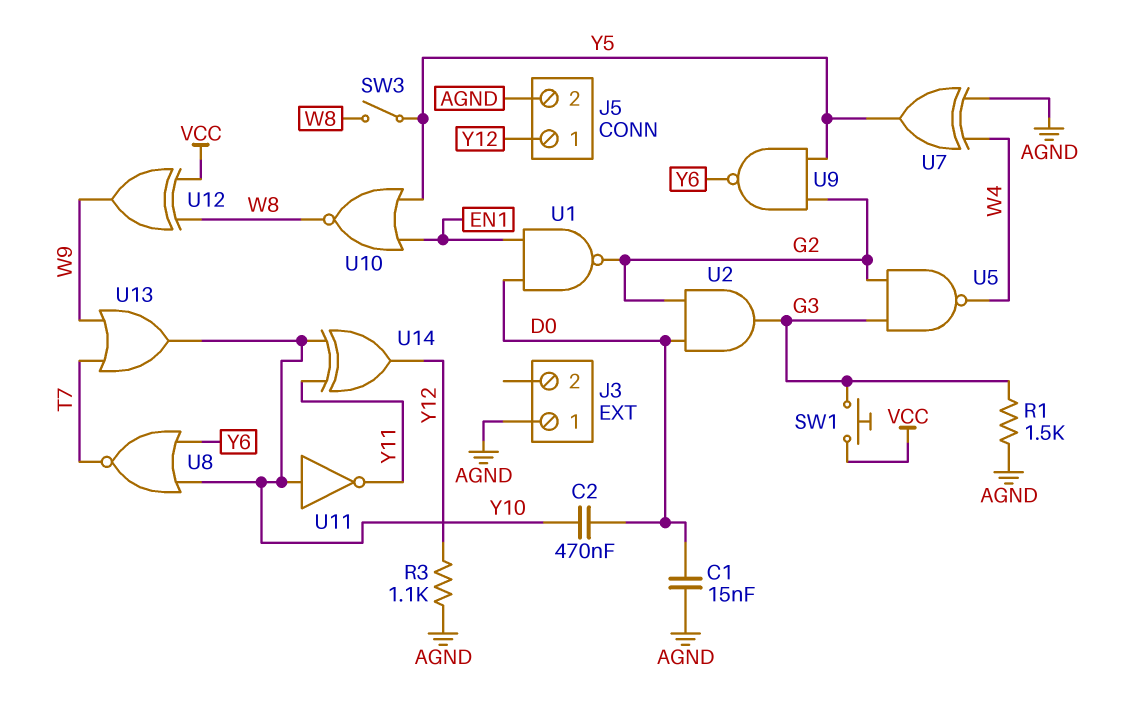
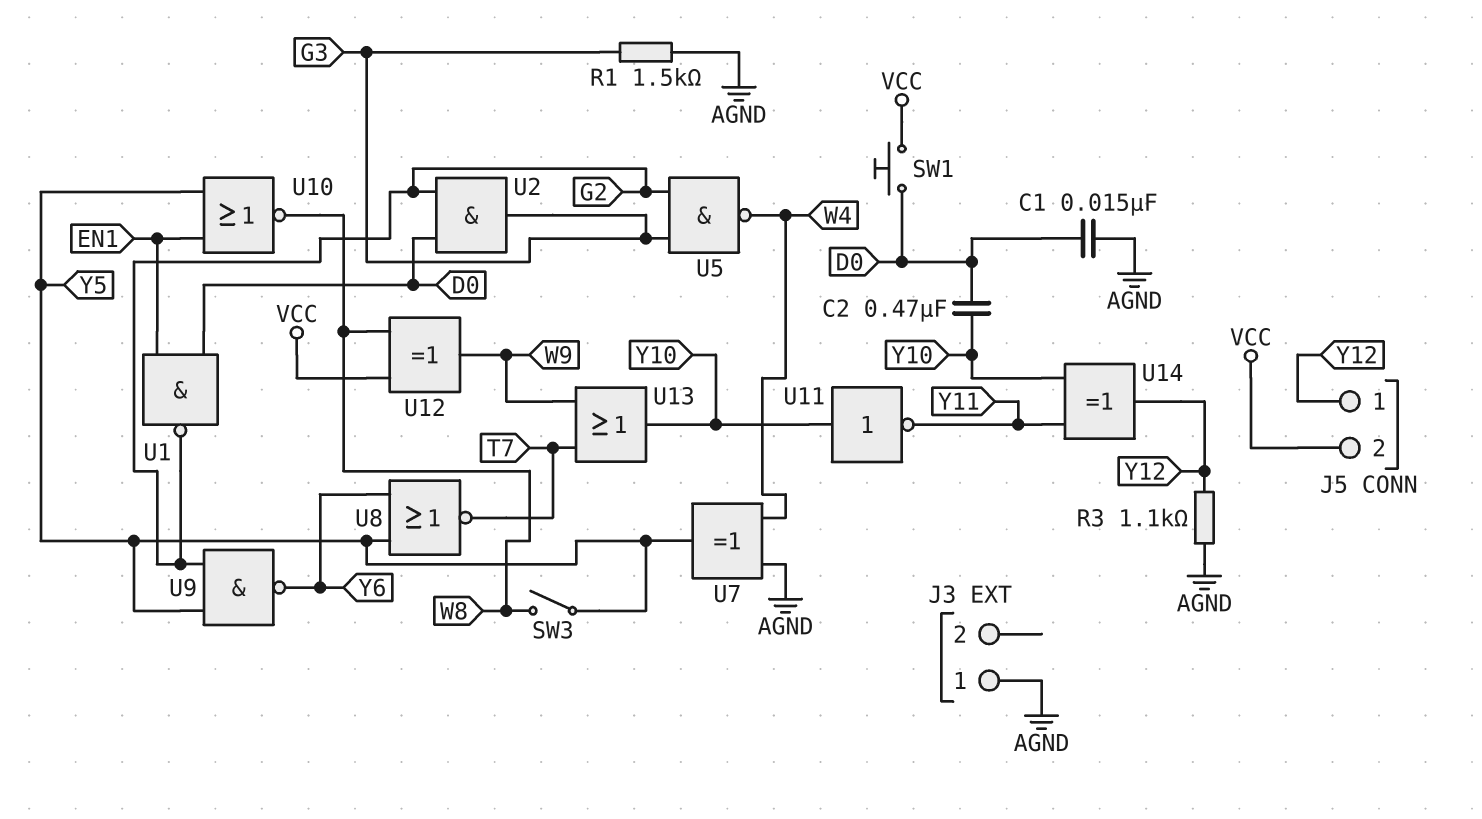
J5 pin 2: AGND -> VCC
SW1: button (G3, VCC) -> button (D0, VCC)
U8: NOR (in Y6, in Y10, out T7) -> NOR (in Y5, in Y6, out T7)

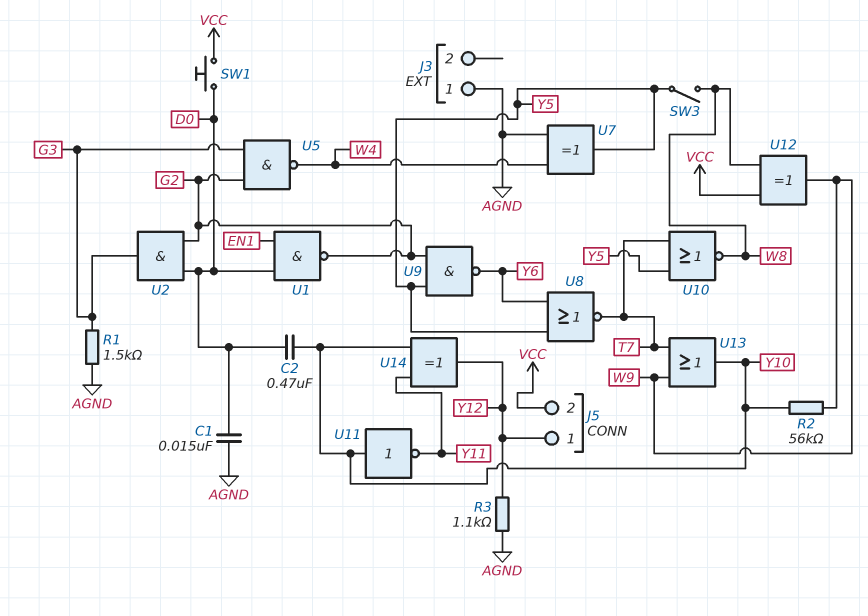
R2: none -> 56k (W9, Y10)
U10: NOR (in EN1, in Y5, out W8) -> NOR (in T7, in Y5, out W8)

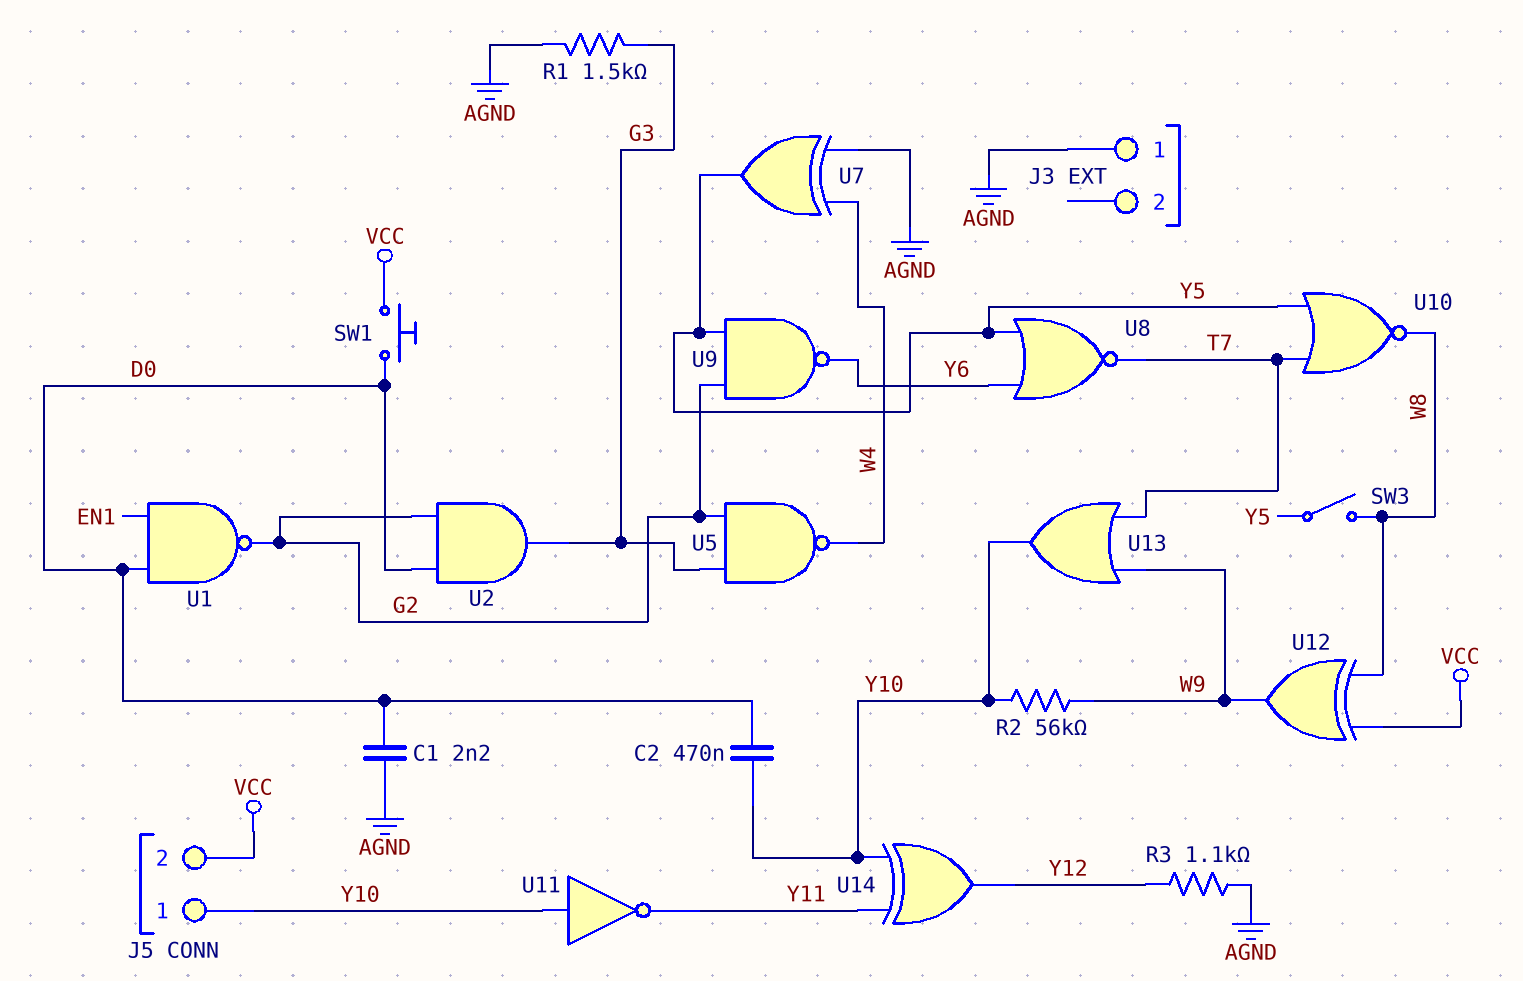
C1: 15nF (AGND, D0) -> 2.2nF (AGND, D0)
J5 pin 1: Y12 -> Y10

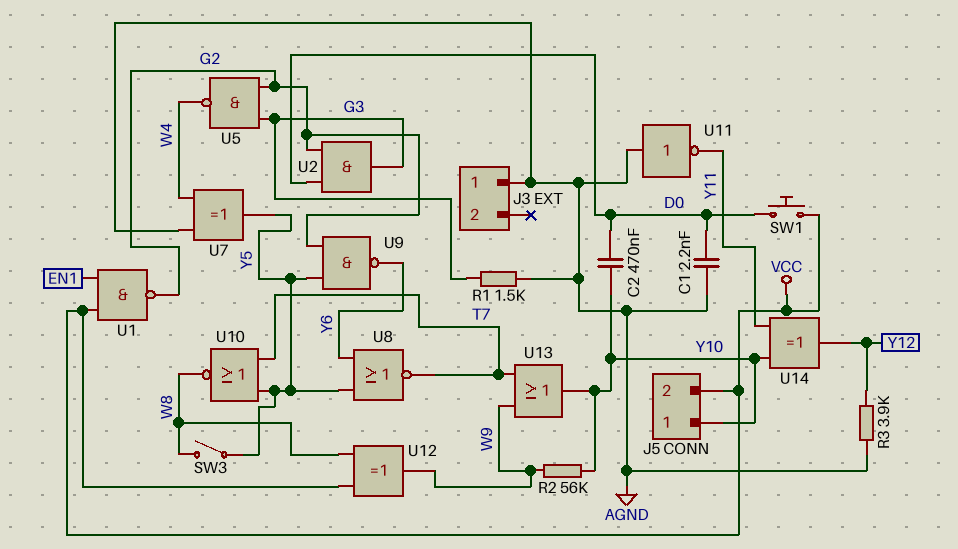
R3: 1.1k (AGND, Y12) -> 3.9k (AGND, Y12)
U1: NAND (in D0, in EN1, out G2) -> NAND (in EN1, in VCC, out G2)
U11: NOT (in Y10, out Y11) -> NOT (in AGND, out Y11)

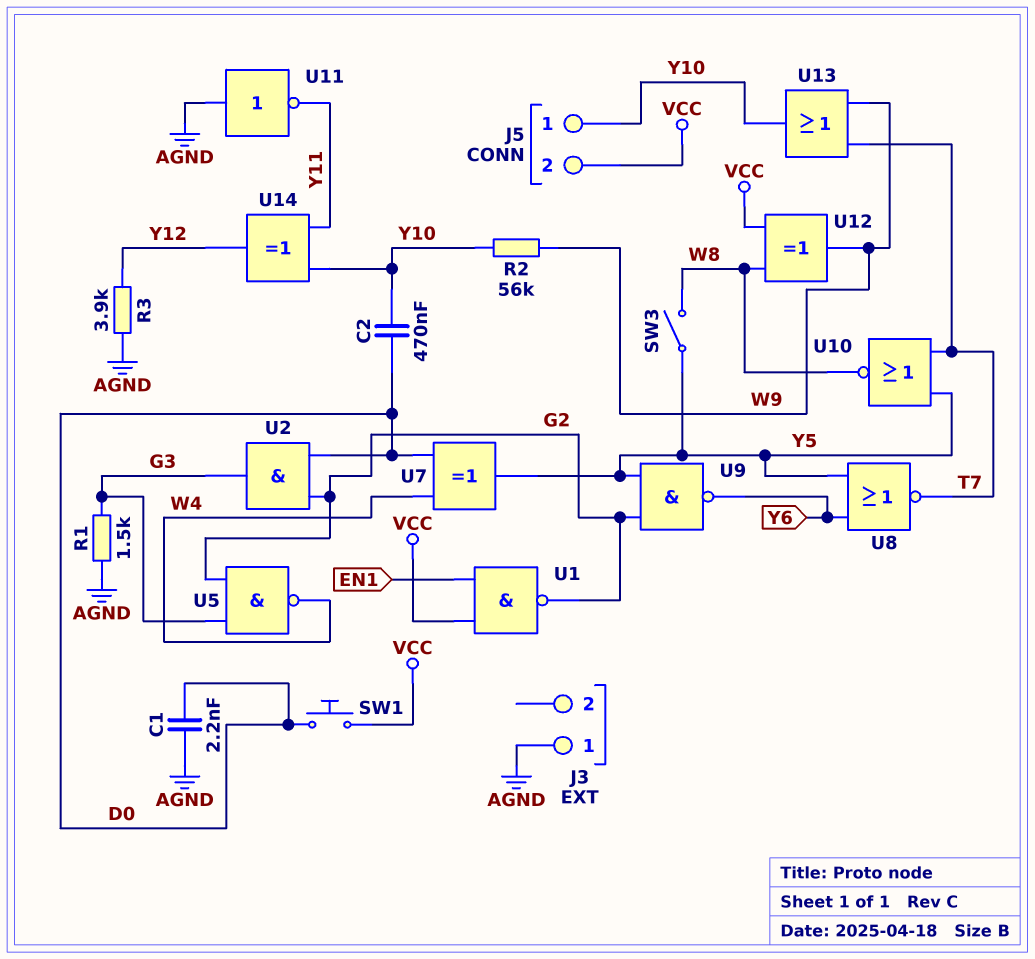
U7: XOR (in AGND, in W4, out Y5) -> XOR (in D0, in W4, out Y5)

